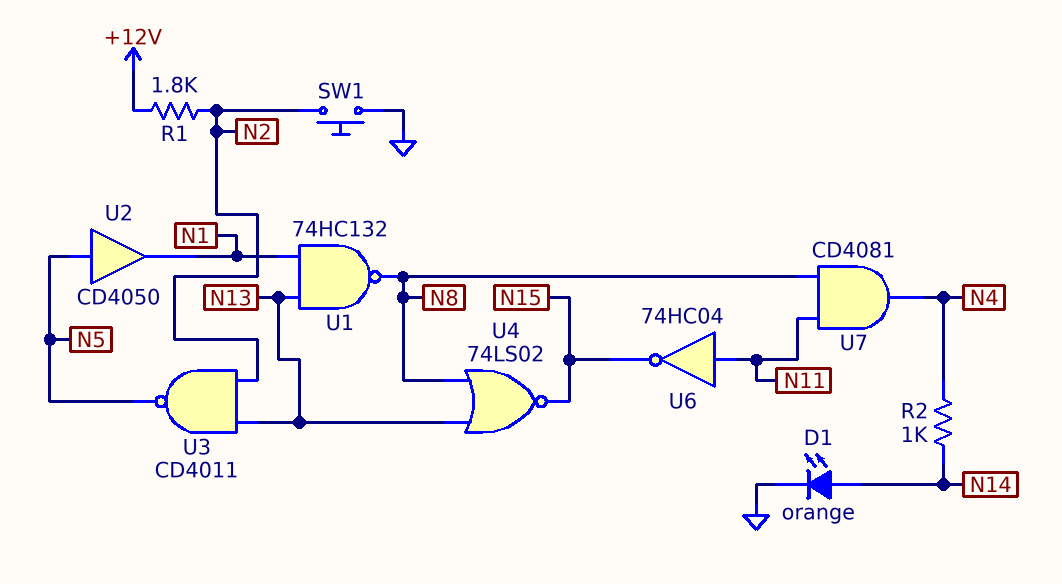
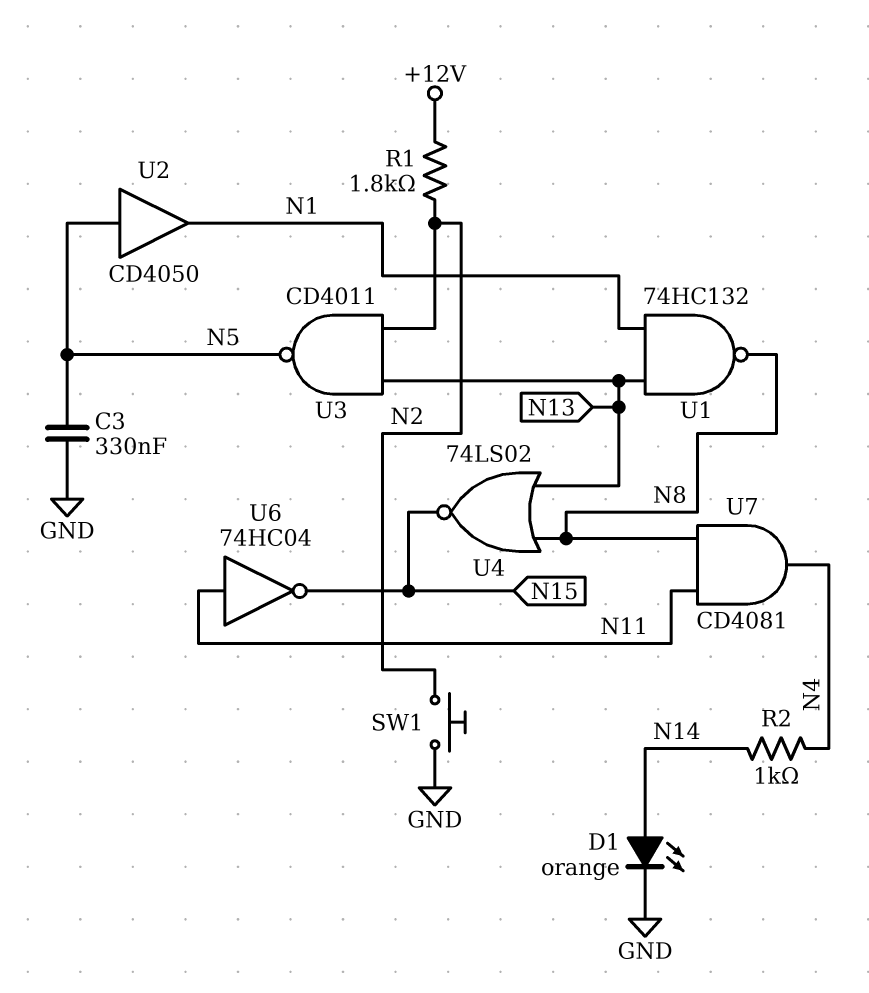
C3: none -> 330nF (GND, N5)

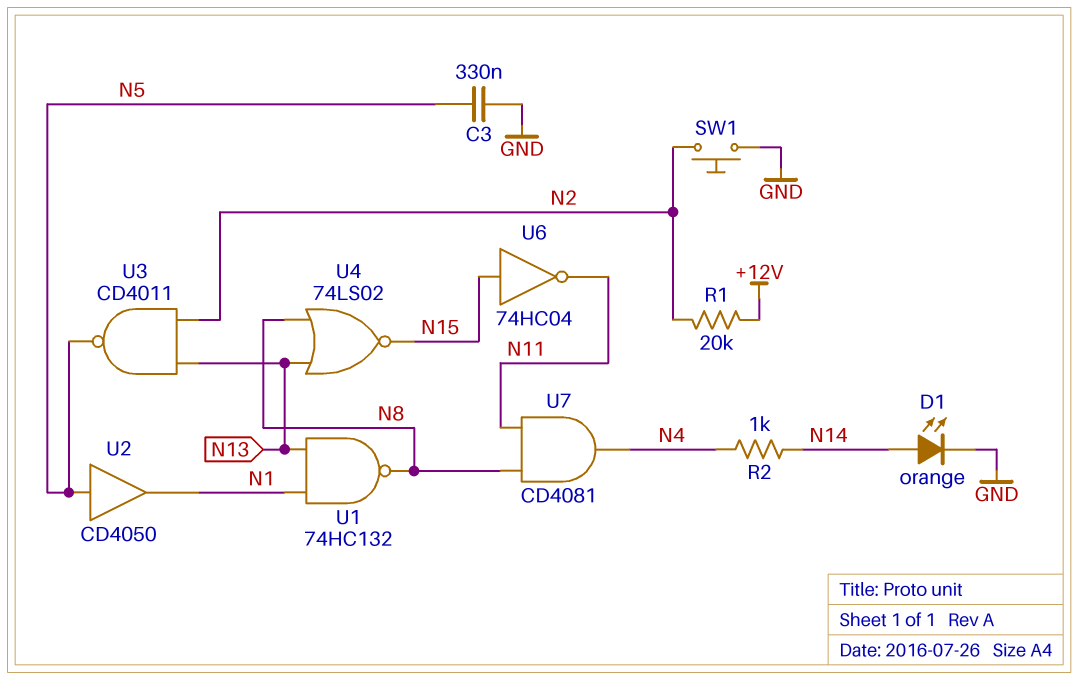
R1: 1.8k (+12V, N2) -> 20k (+12V, N2)
U6: NOT 74HC04 (in N11, out N15) -> NOT 74HC04 (in N15, out N11)

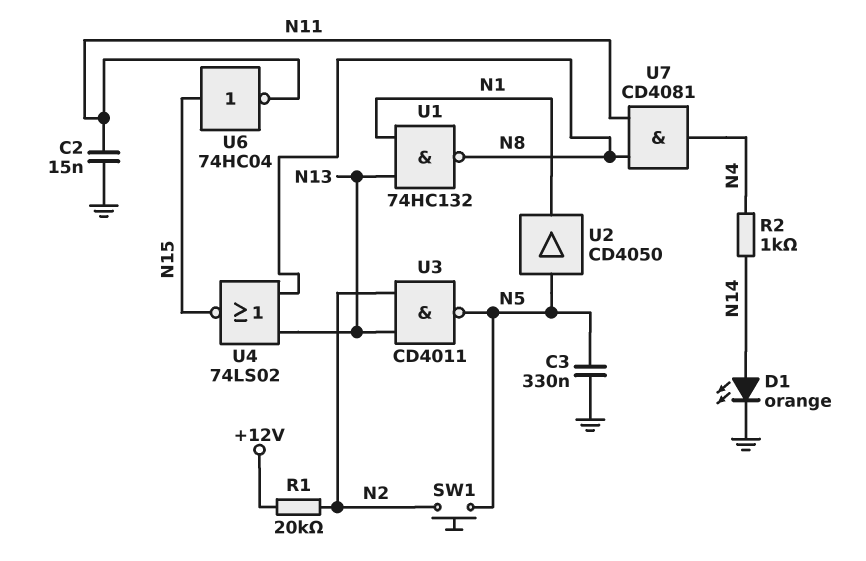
C2: none -> 15nF (GND, N11)
SW1: button (GND, N2) -> button (N2, N5)

